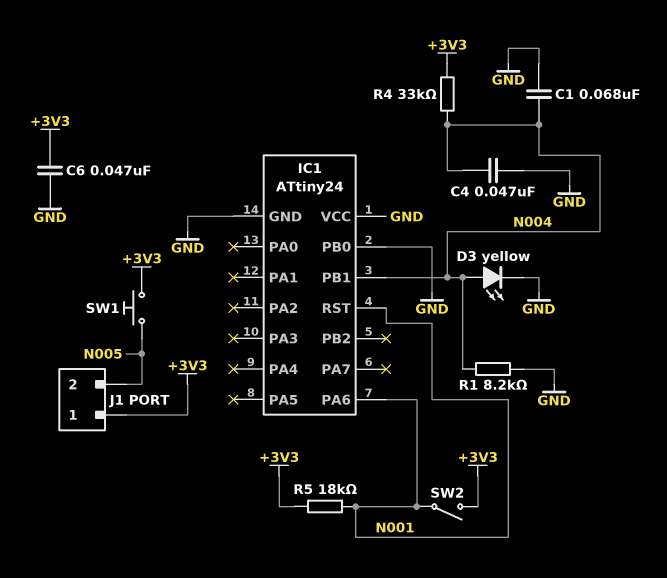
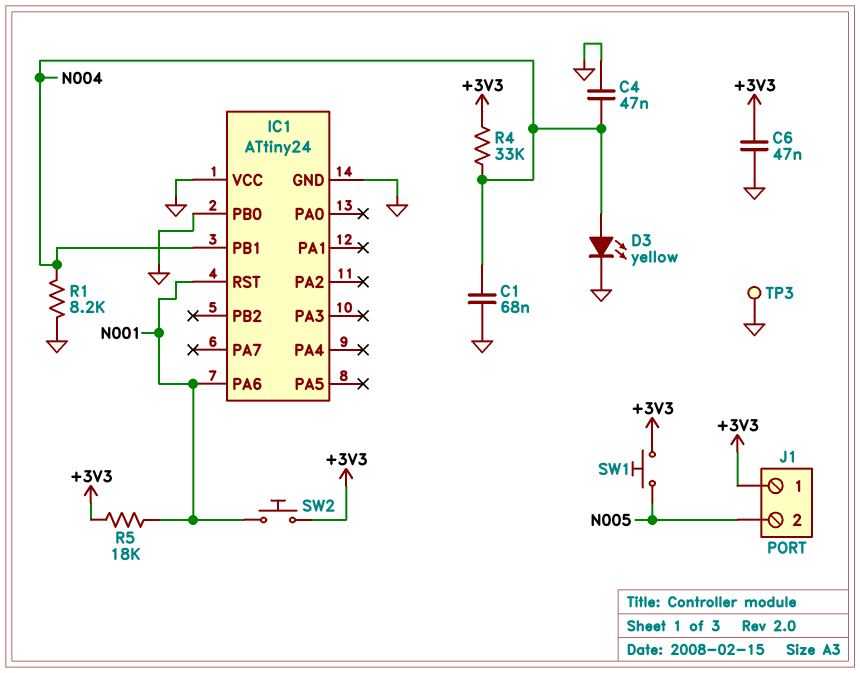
SW2: switch (+3V3, N001) -> button (+3V3, N001)
TP3: none -> test point (GND)

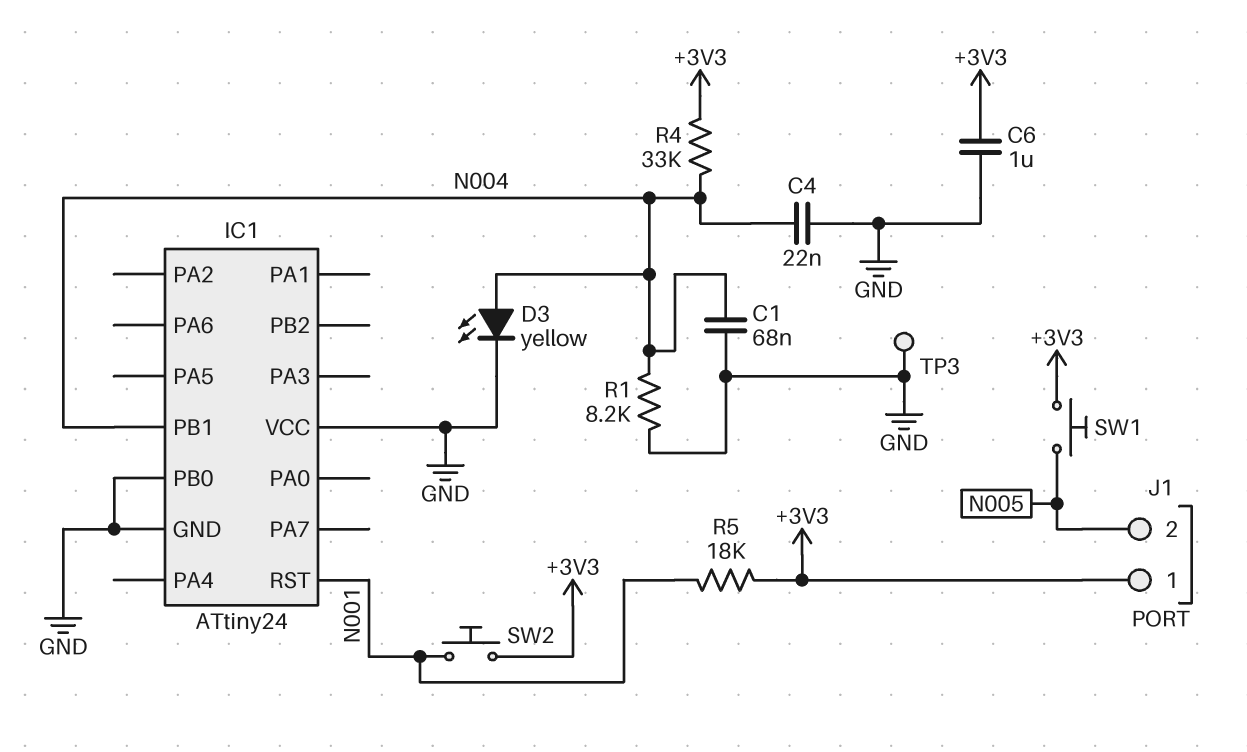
C4: 47nF (GND, N004) -> 22nF (GND, N004)
C6: 47nF (+3V3, GND) -> 1uF (+3V3, GND)
IC1 pin PA6: N001 -> none

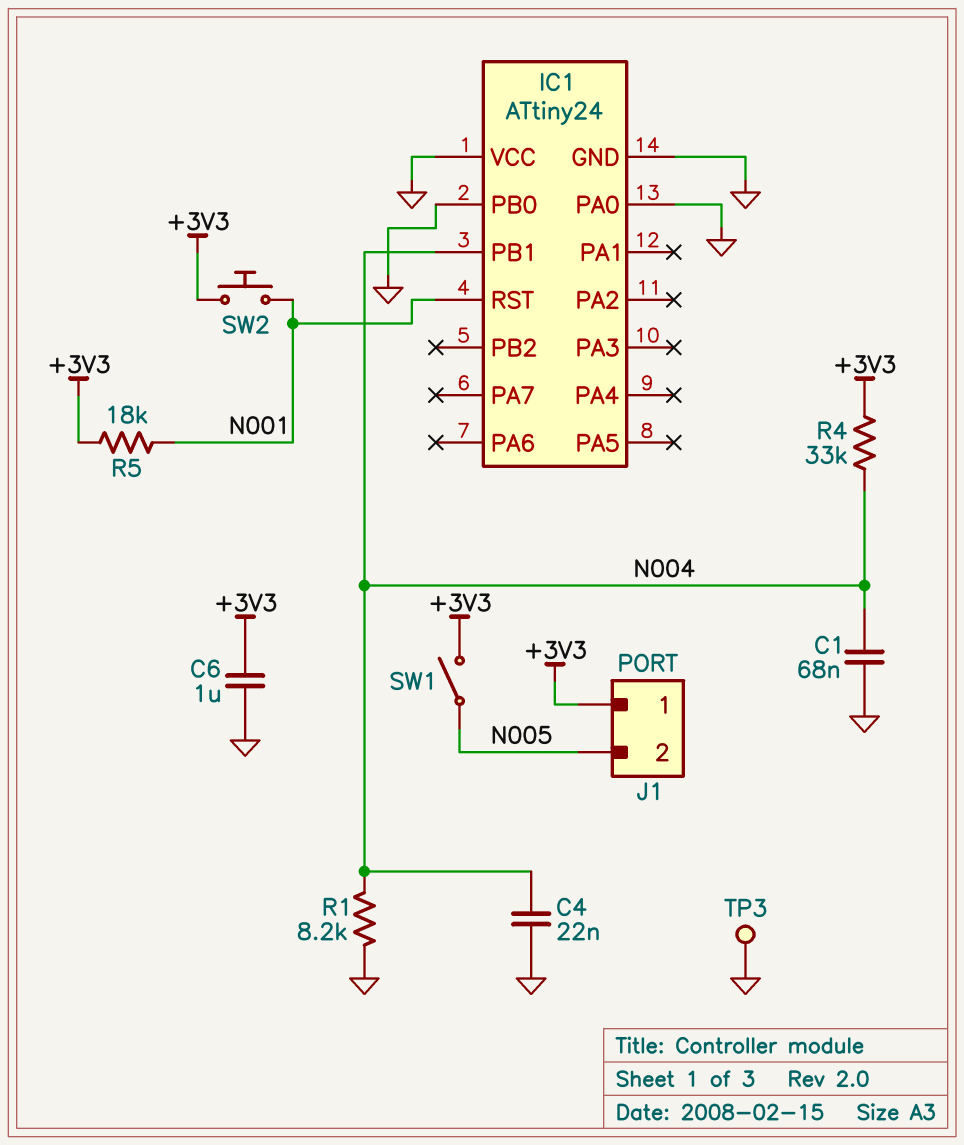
D3: LED yellow (A N004, K GND) -> none
IC1 pin PA0: none -> GND
SW1: button (+3V3, N005) -> switch (+3V3, N005)

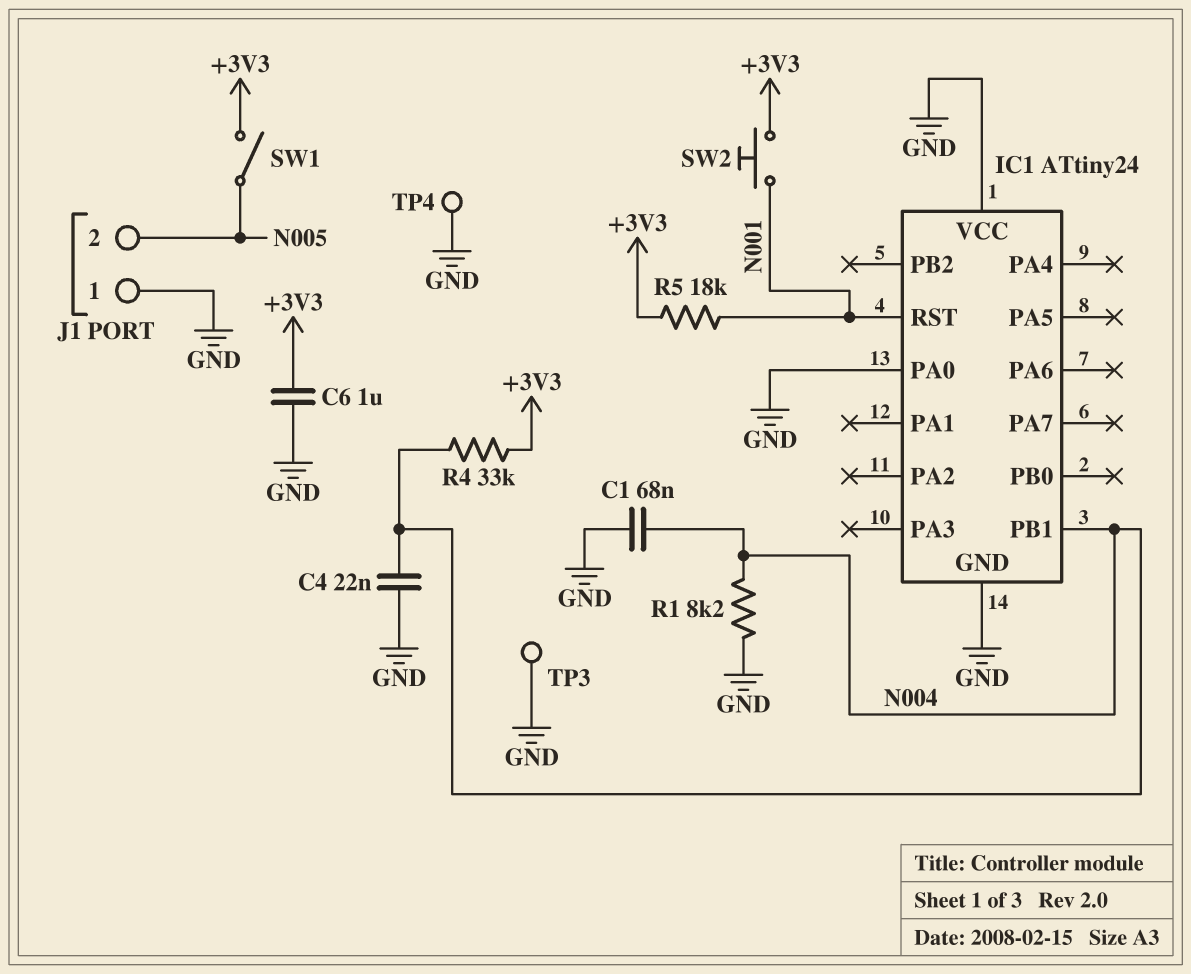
IC1 pin PB0: GND -> none
J1 pin 1: +3V3 -> GND
TP4: none -> test point (GND)

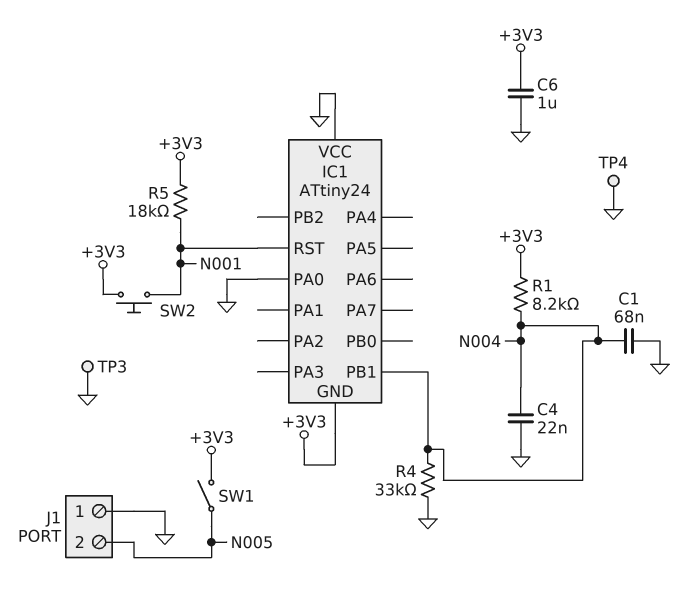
IC1 pin GND: GND -> +3V3
R1: 8.2k (GND, N004) -> 8.2k (+3V3, N004)
R4: 33k (+3V3, N004) -> 33k (GND, N004)

